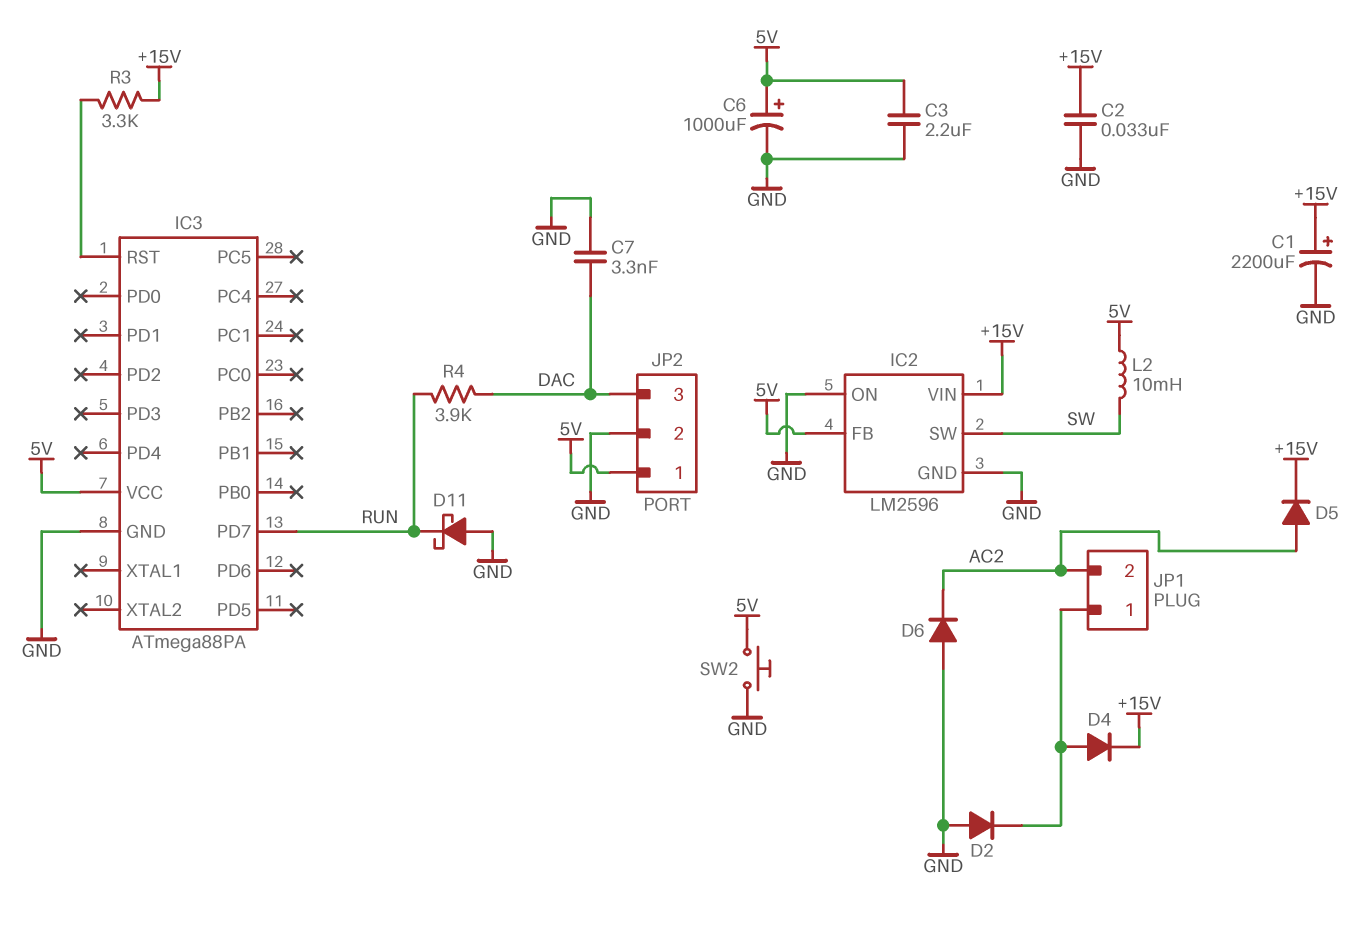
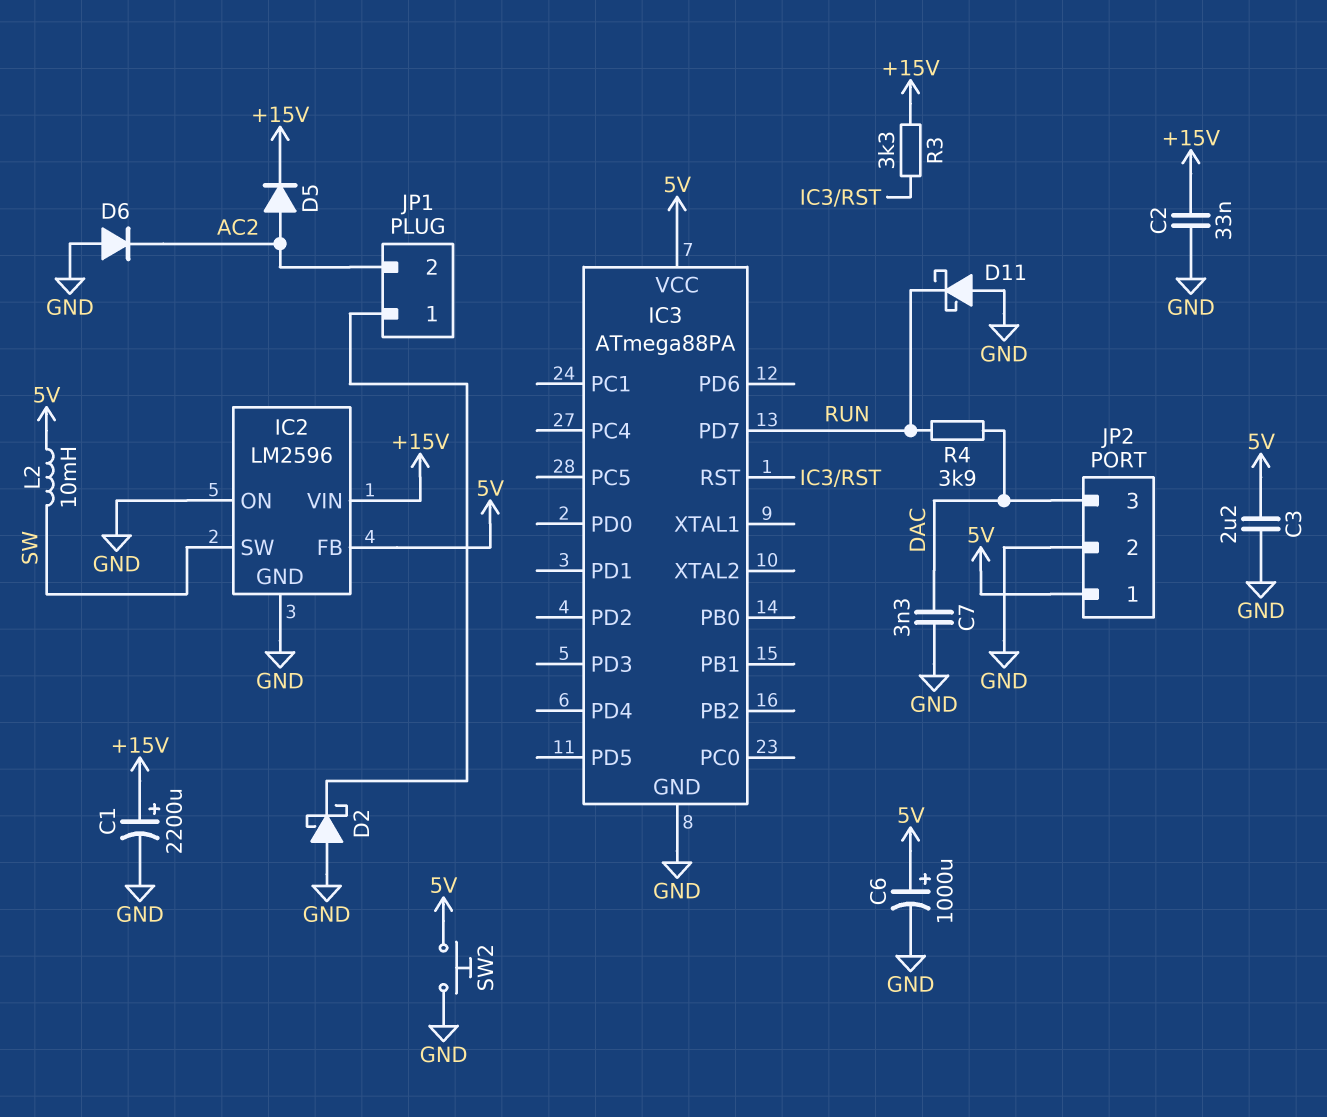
D2: diode (A GND, K JP1/1) -> schottky (A GND, K JP1/1)
D4: diode (A JP1/1, K +15V) -> none

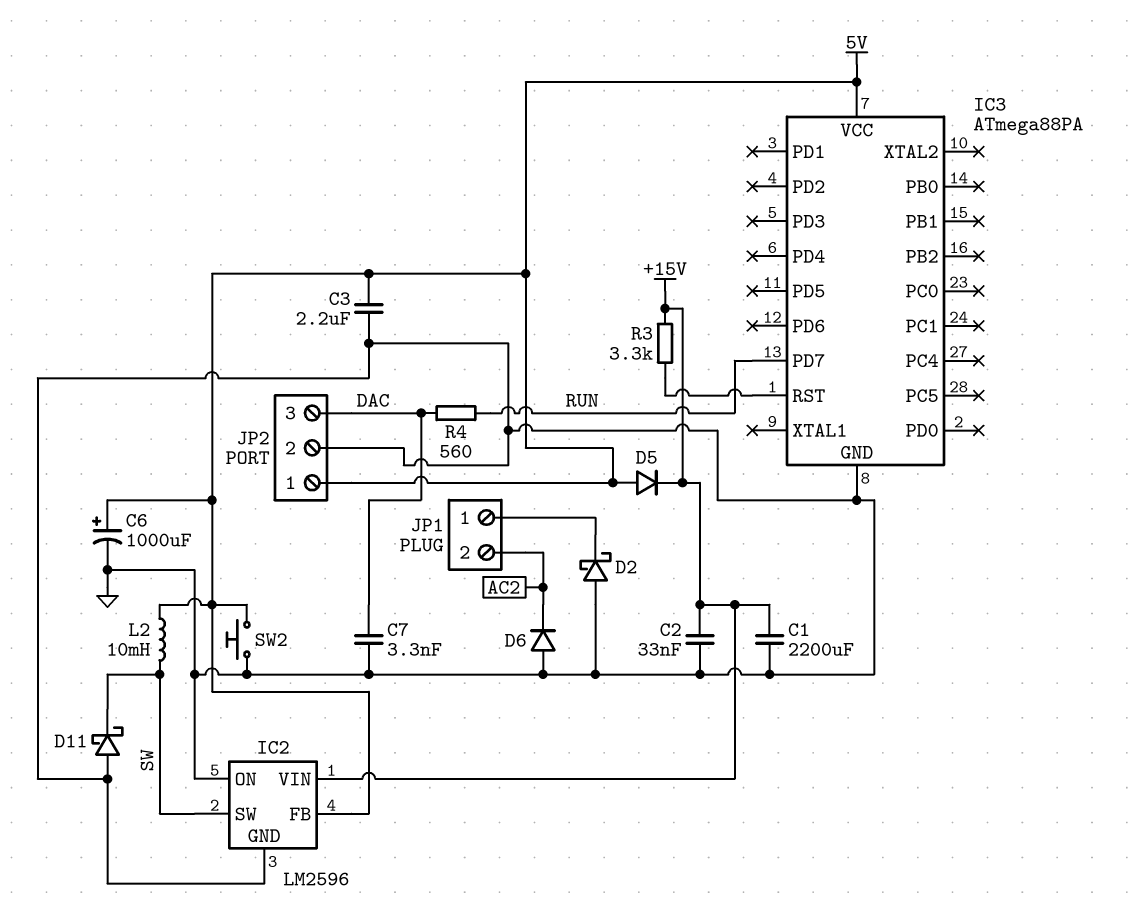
C1: 2200uF (plus +15V, minus GND) -> 2200uF (+15V, GND)
D5: diode (A AC2, K +15V) -> diode (A 5V, K +15V)
D11: schottky (A GND, K RUN) -> schottky (A GND, K SW)
R4: 3.9k (DAC, RUN) -> 560 (DAC, RUN)

